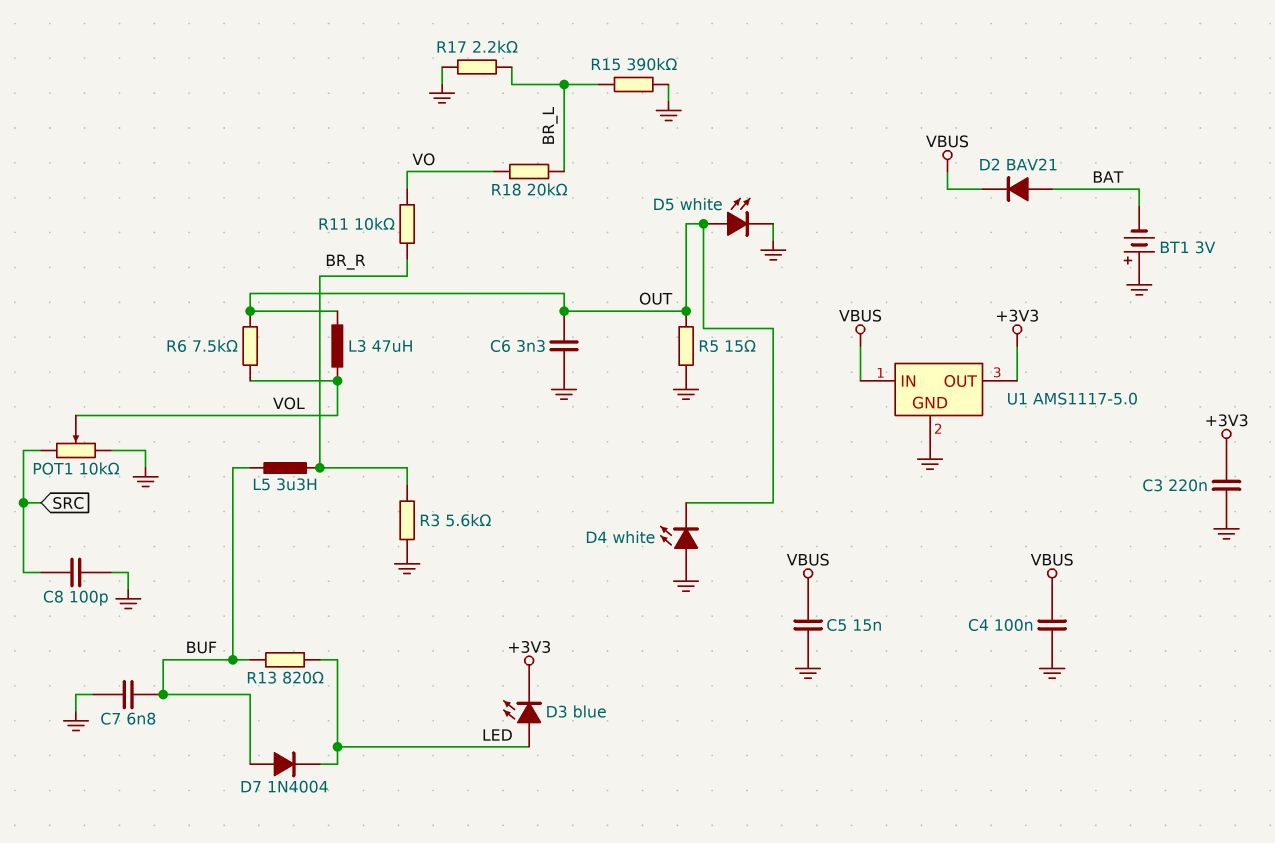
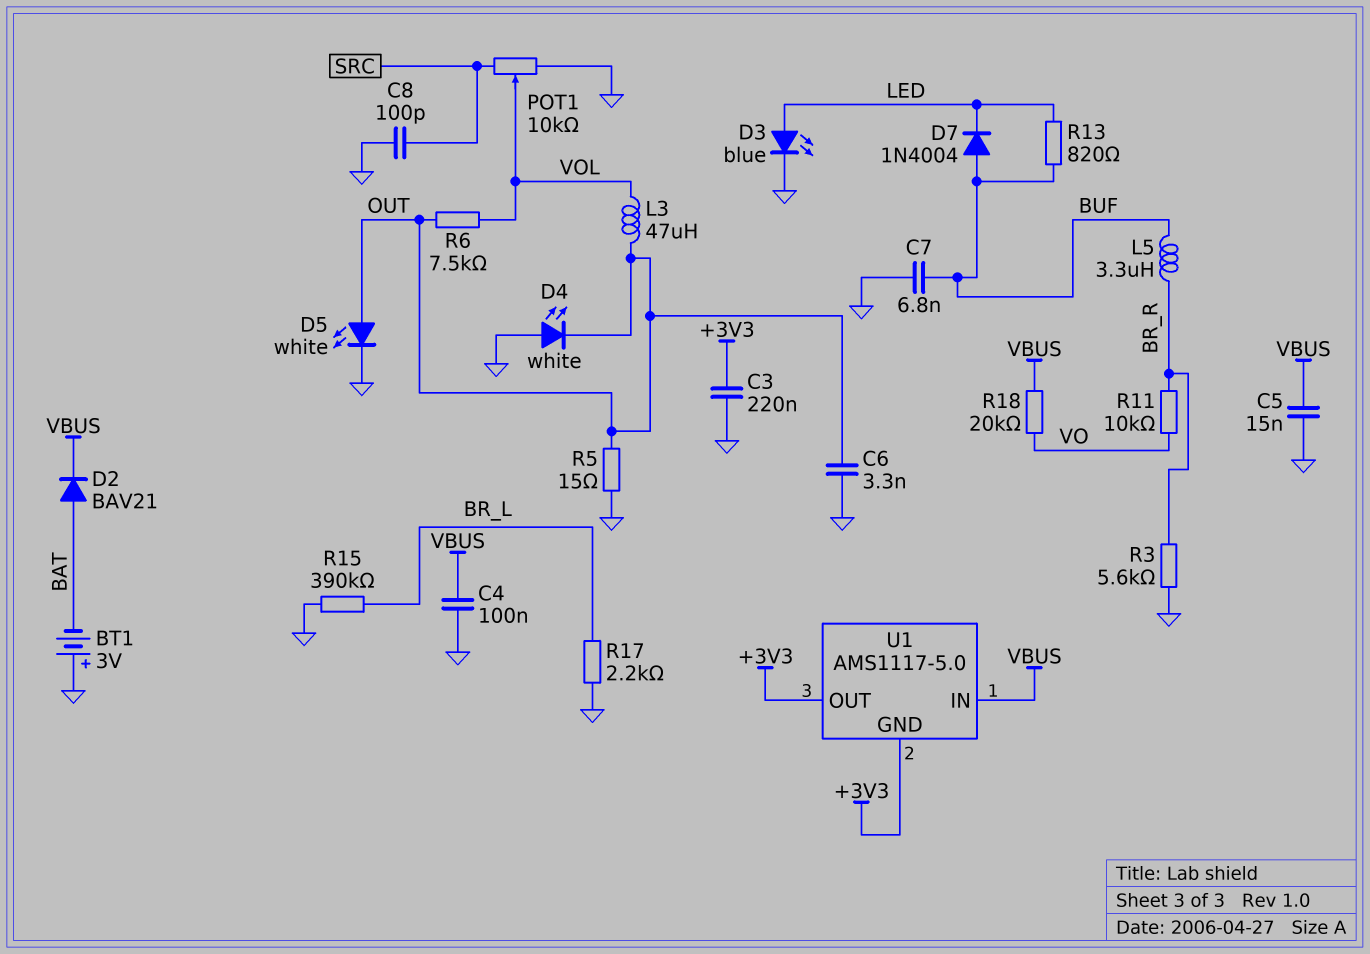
D3: LED blue (A LED, K +3V3) -> LED blue (A LED, K GND)
R18: 20k (BR_L, VO) -> 20k (VBUS, VO)
U1 pin GND: GND -> +3V3

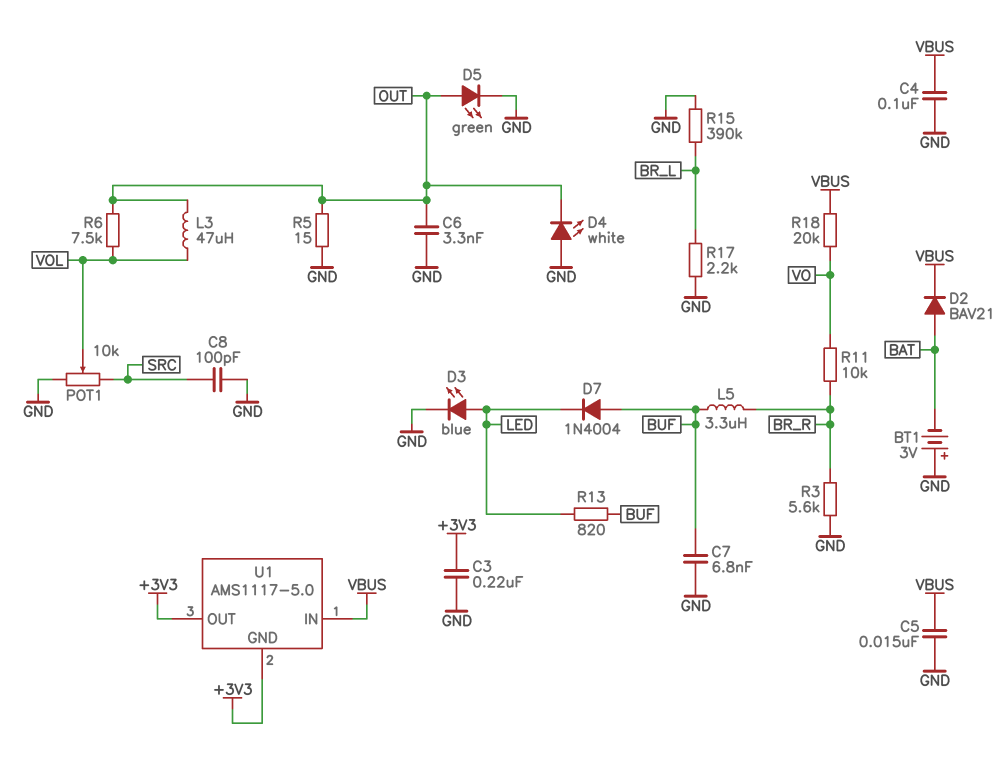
D5: LED white (A OUT, K GND) -> LED green (A OUT, K GND)

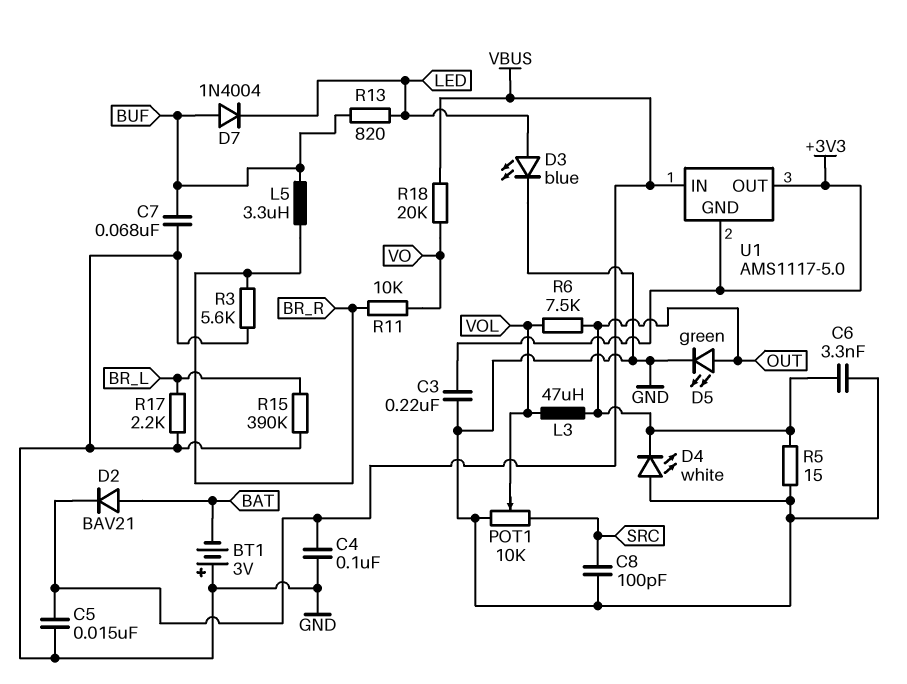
C7: 6.8nF (BUF, GND) -> 68nF (BUF, GND)

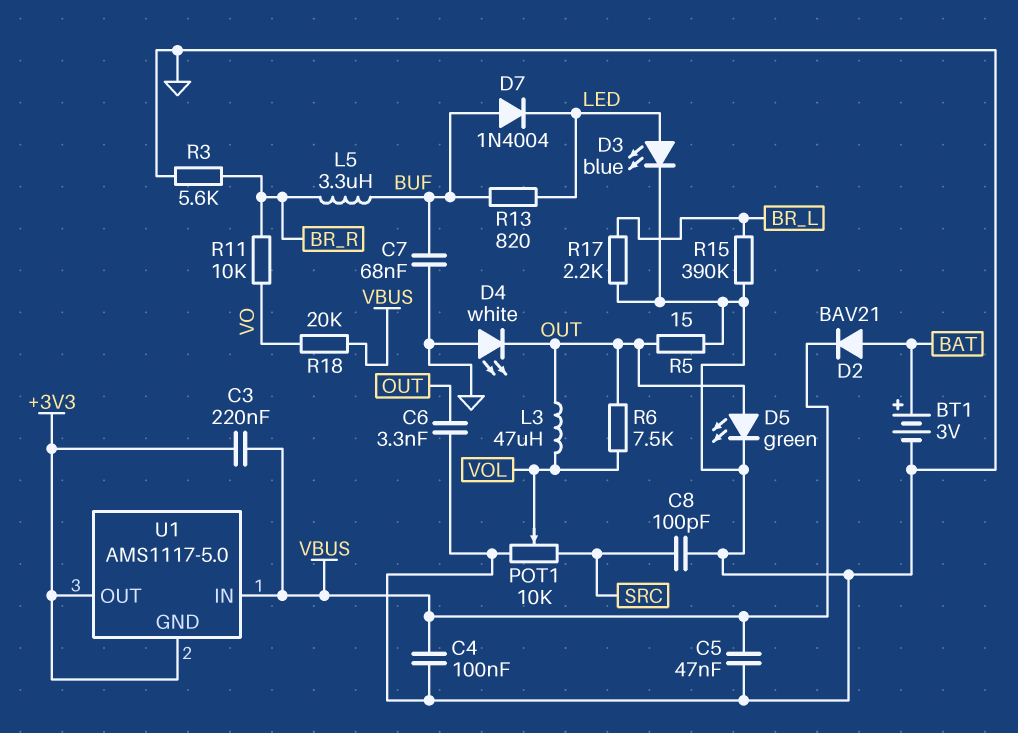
BT1: 3V (plus GND, minus BAT) -> 3V (plus BAT, minus GND)
C3: 220nF (+3V3, GND) -> 220nF (+3V3, VBUS)
C5: 15nF (GND, VBUS) -> 47nF (GND, VBUS)

